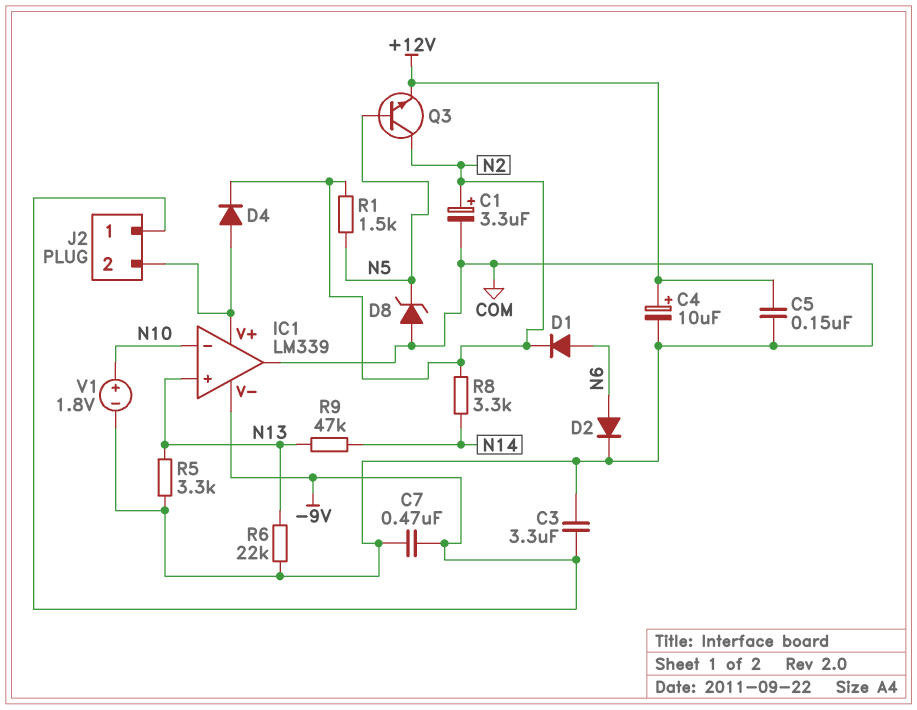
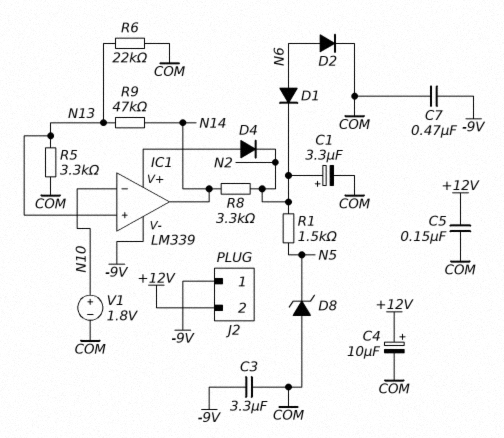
IC1 pin out: COM -> N14
J2 pin 2: IC1/V+ -> +12V
Q3: NPN (B N5, C N2, E +12V) -> none

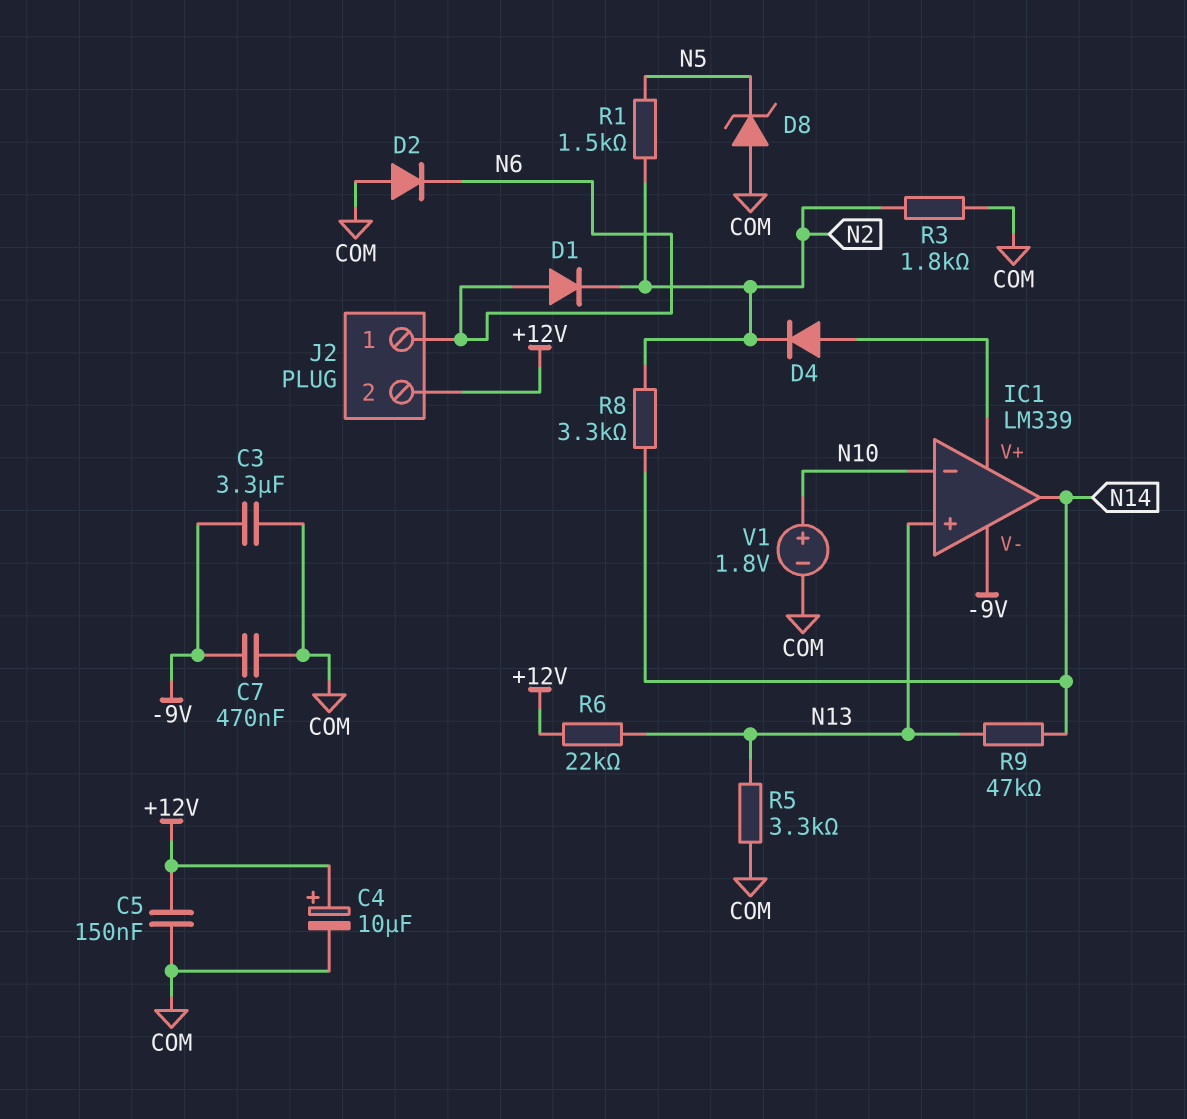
C1: 3.3uF (plus N2, minus COM) -> none
D2: diode (A N6, K COM) -> diode (A COM, K N6)
J2 pin 1: -9V -> N6
R3: none -> 1.8k (COM, N2)
R6: 22k (COM, N13) -> 22k (+12V, N13)

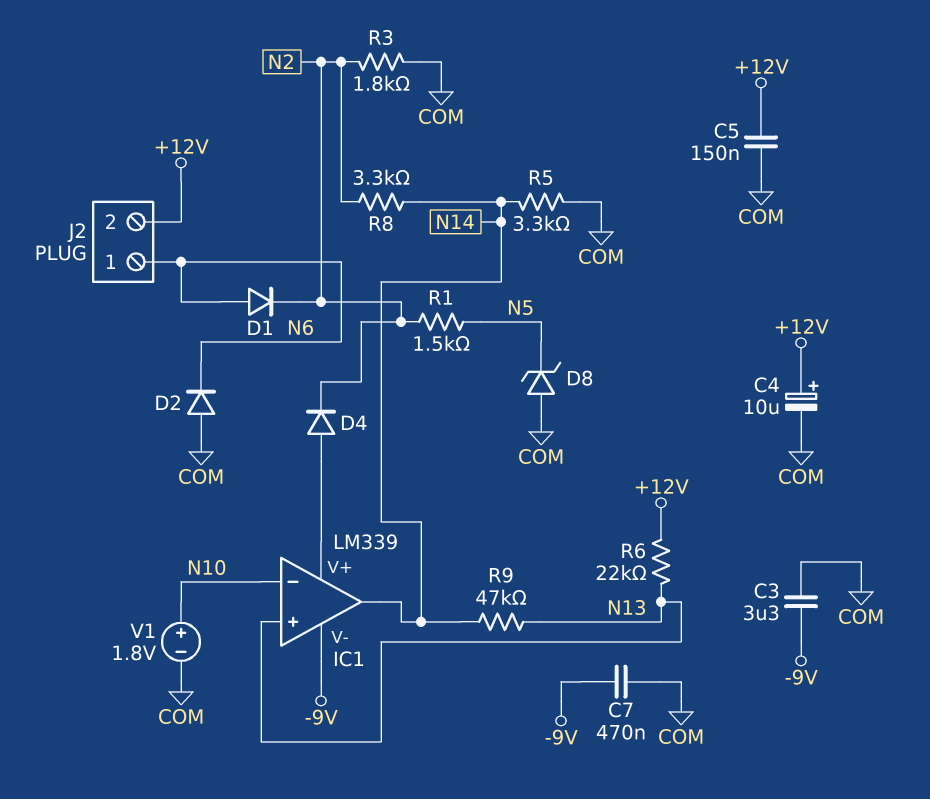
R5: 3.3k (COM, N13) -> 3.3k (COM, N14)

